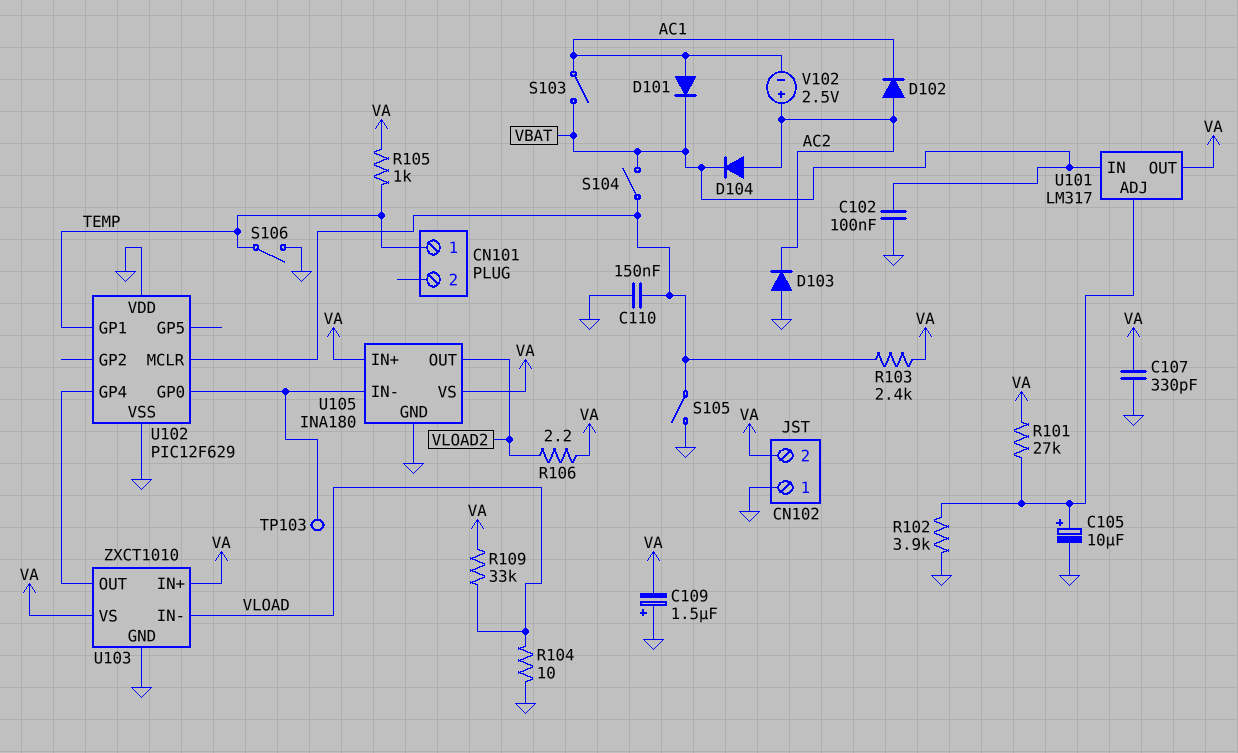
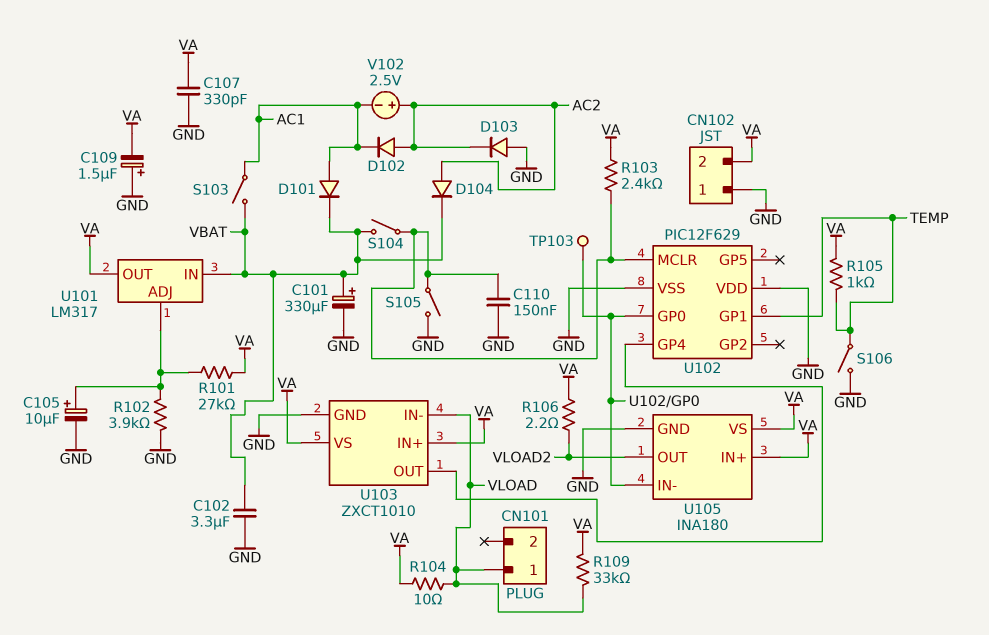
C101: none -> 330uF (plus VBAT, minus GND)
C102: 100nF (GND, VBAT) -> 3.3uF (GND, VBAT)
CN101 pin 1: TEMP -> VLOAD
R104: 10 (GND, VLOAD) -> 10 (VA, VLOAD)

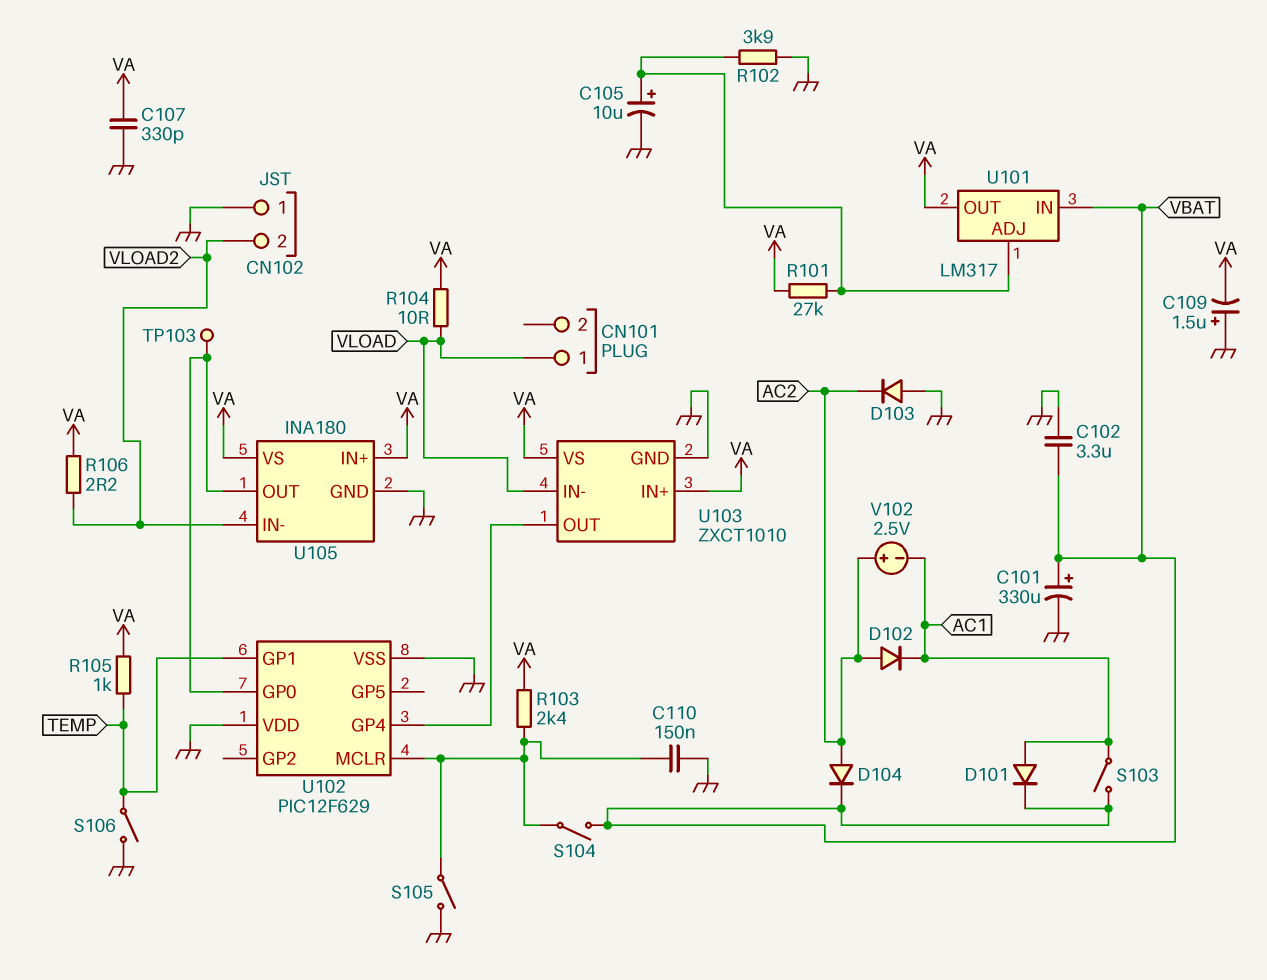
CN102 pin 2: VA -> VLOAD2
R109: 33k (VA, VLOAD) -> none
U105 pin IN-: U102/GP0 -> VLOAD2
U105 pin OUT: VLOAD2 -> U102/GP0

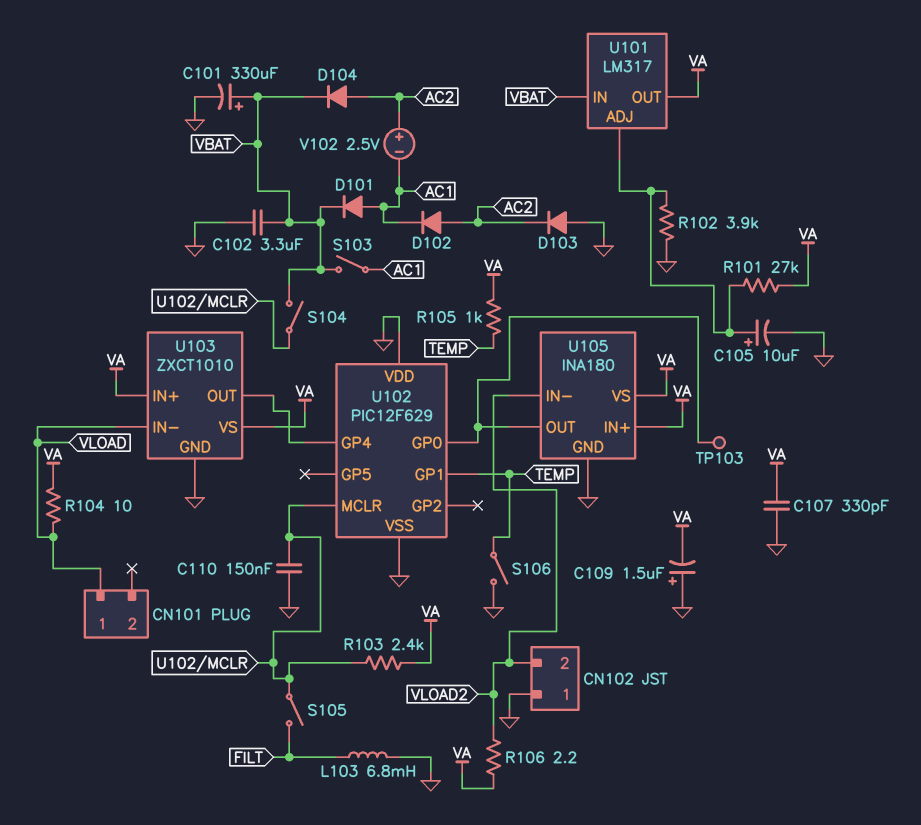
L103: none -> 6.8mH (FILT, GND)
S105: switch (GND, U102/MCLR) -> switch (FILT, U102/MCLR)

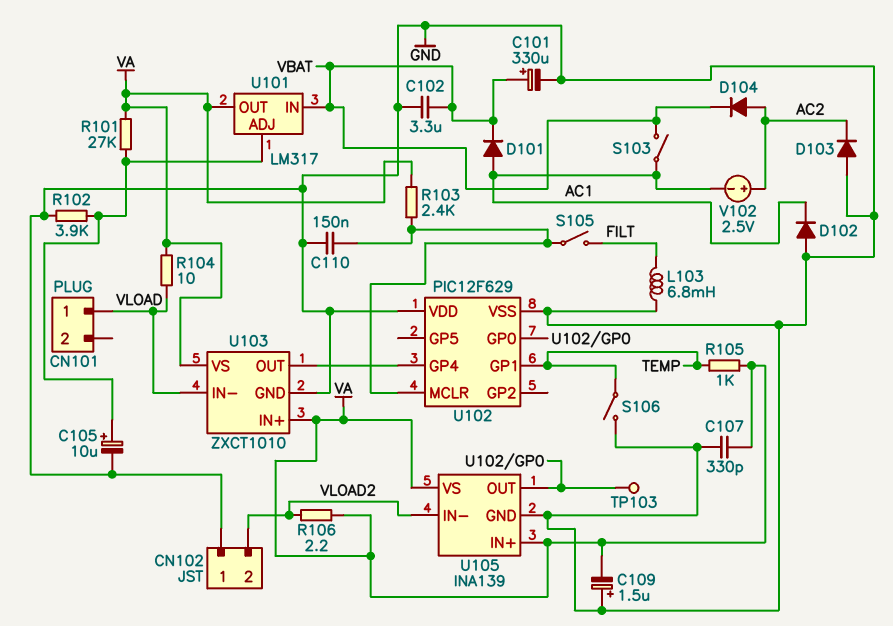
D102: diode (A AC2, K AC1) -> diode (A GND, K AC1)
S104: switch (U102/MCLR, VBAT) -> none
U105: INA180 -> INA139

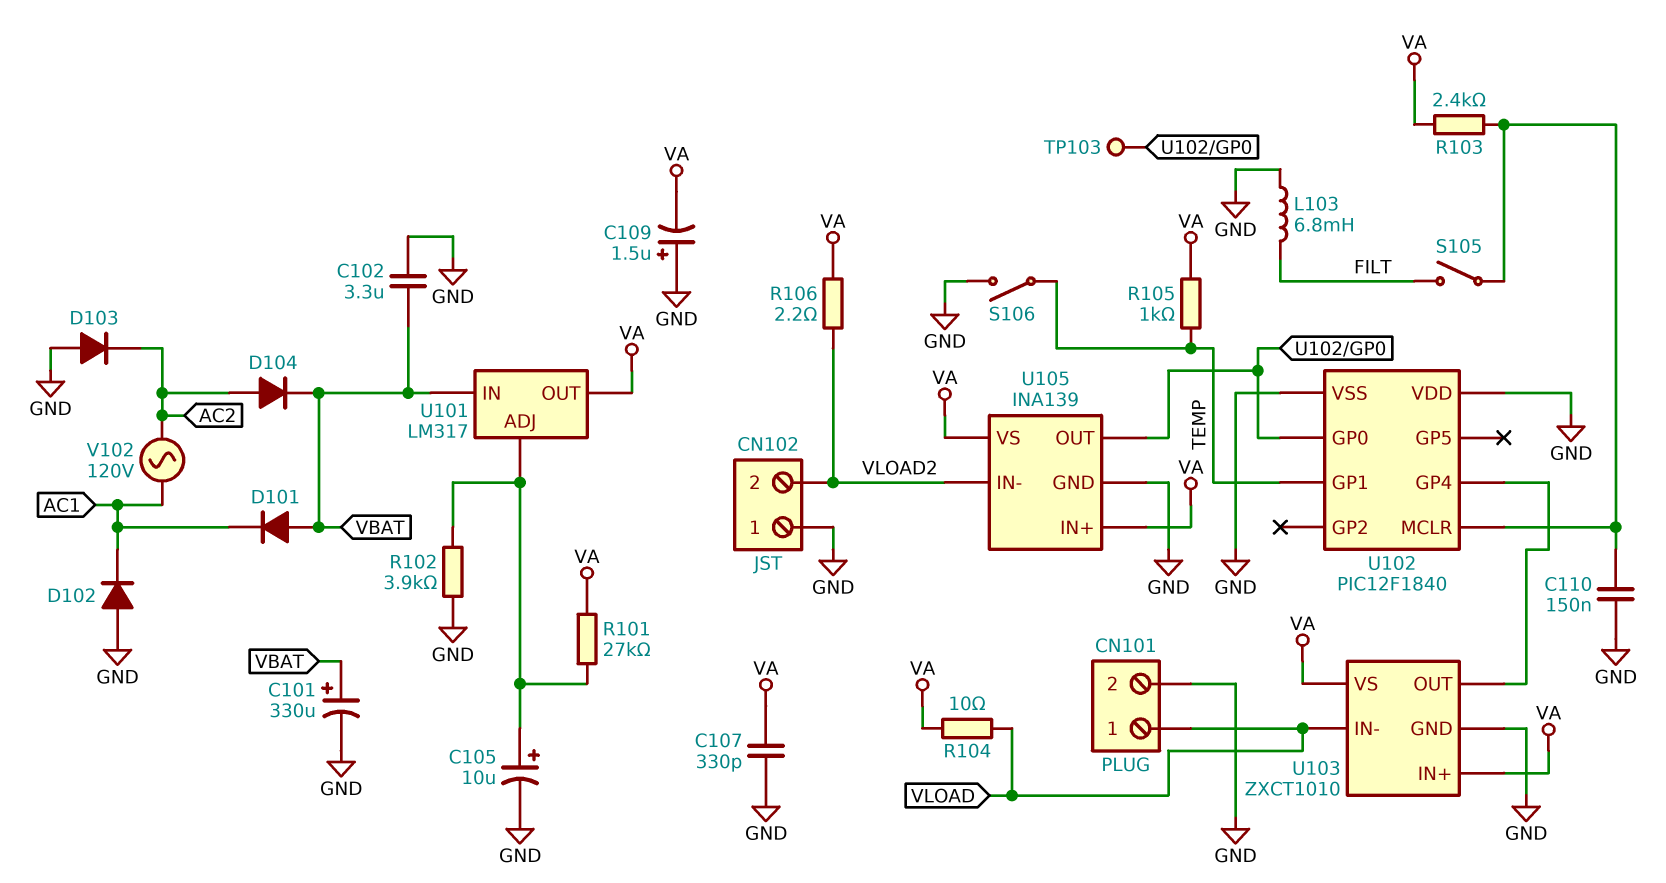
CN101 pin 2: none -> GND
D101: diode (A AC1, K VBAT) -> diode (A VBAT, K AC1)
S103: switch (AC1, VBAT) -> none
U102: PIC12F629 -> PIC12F1840
V102: 2.5V (plus AC2, minus AC1) -> AC 120V (AC1, AC2)

